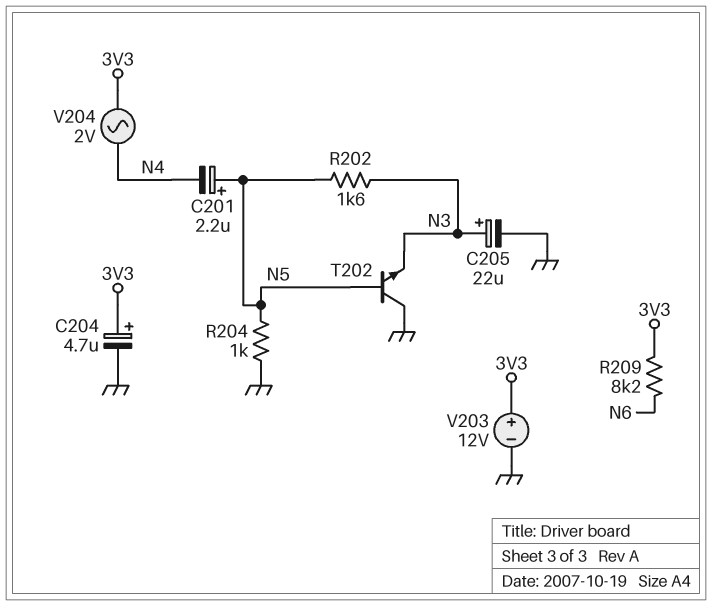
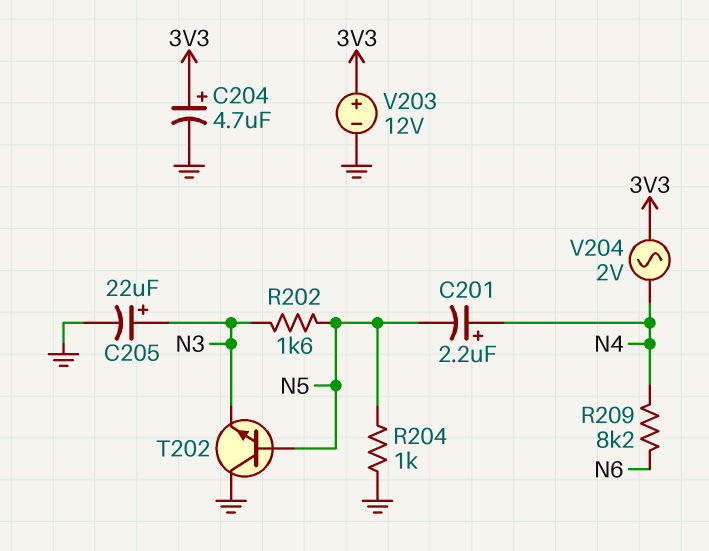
C201: 2.2uF (plus N5, minus N4) -> 2.2uF (plus N4, minus N5)
R209: 8.2k (3V3, N6) -> 8.2k (N4, N6)

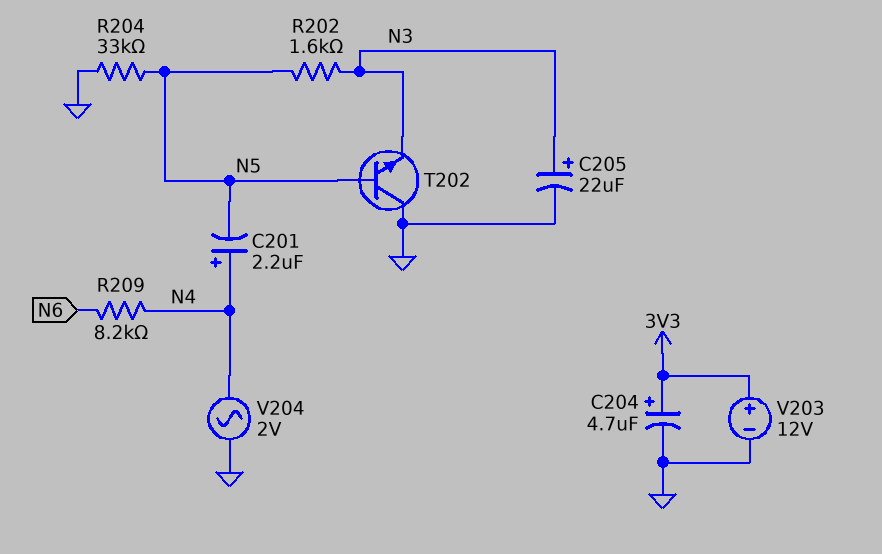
R204: 1k (GND, N5) -> 33k (GND, N5)
V204: AC 2V (3V3, N4) -> AC 2V (GND, N4)

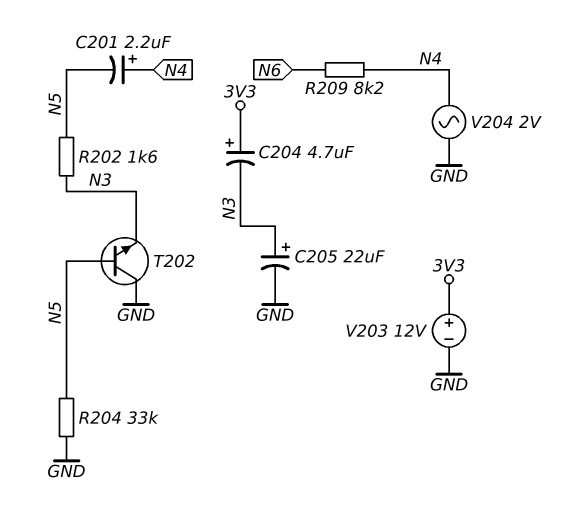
C204: 4.7uF (plus 3V3, minus GND) -> 4.7uF (plus 3V3, minus N3)

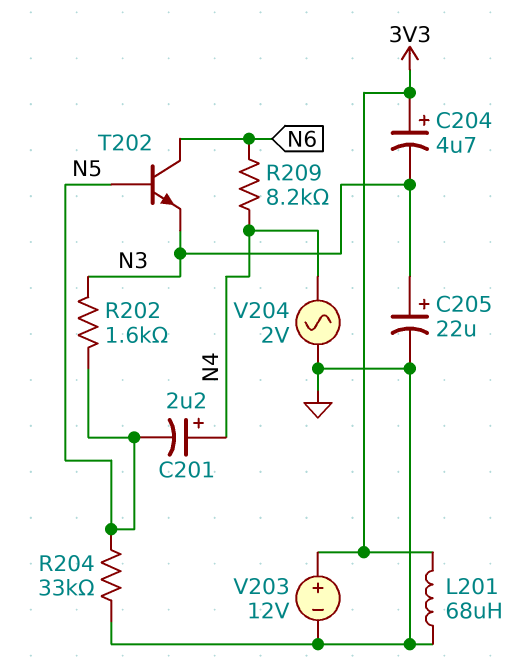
L201: none -> 68uH (3V3, GND)
T202: NPN (B N5, C GND, E N3) -> NPN (B N5, C N6, E N3)

